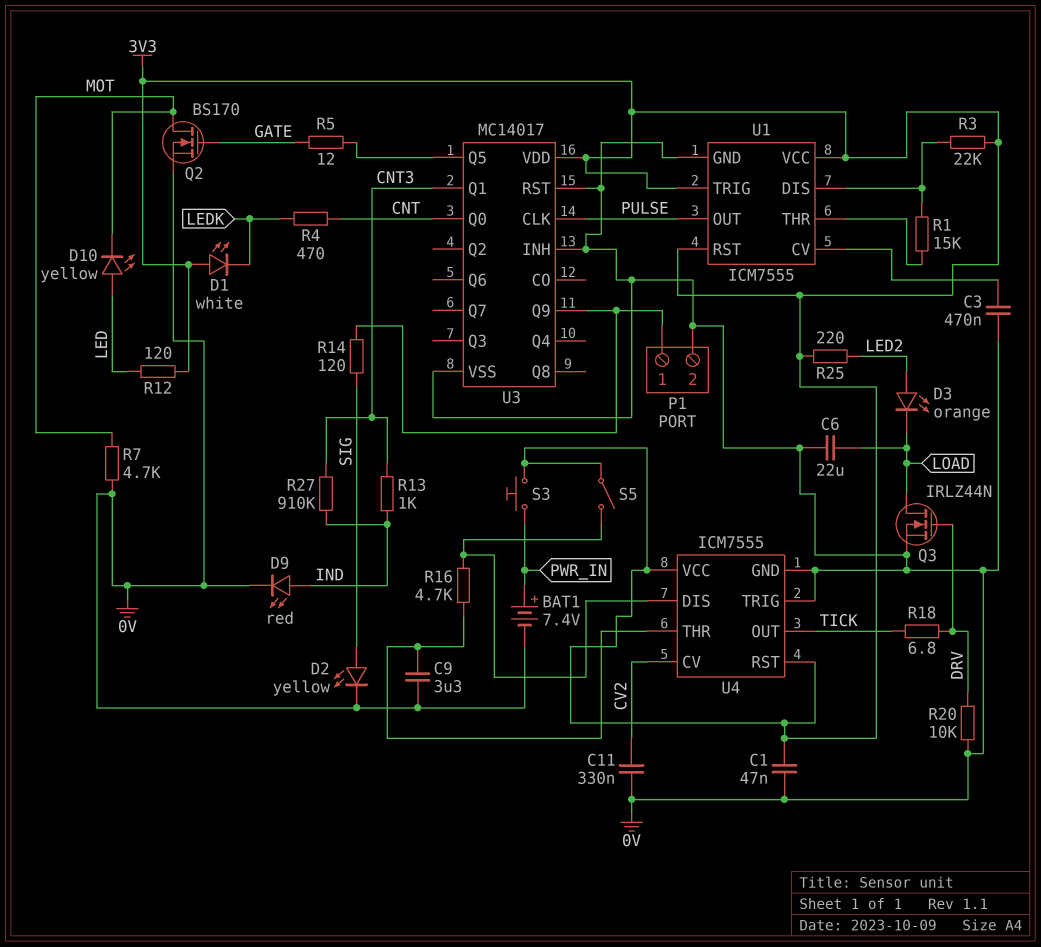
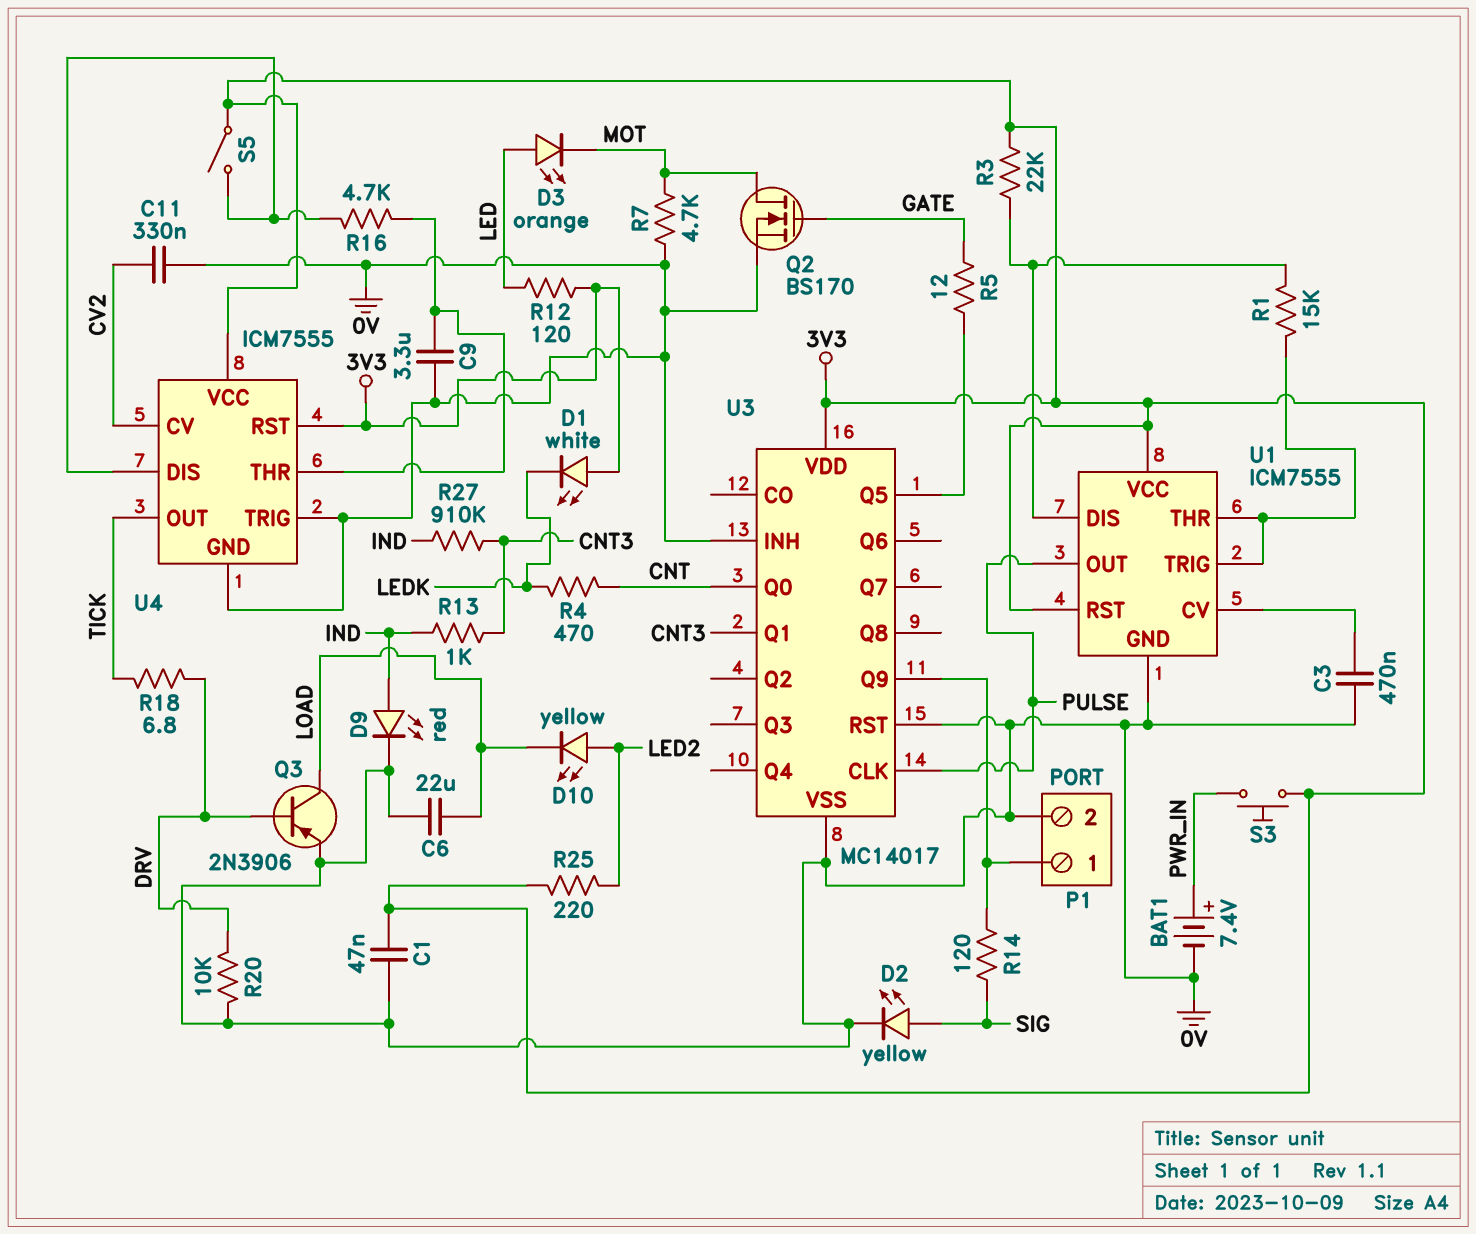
D3: LED orange (A LED2, K LOAD) -> LED orange (A LED, K MOT)
D10: LED yellow (A LED, K MOT) -> LED yellow (A LED2, K LOAD)
Q3: NMOS IRLZ44N (G DRV, D LOAD, S 0V) -> PNP 2N3906 (B DRV, C LOAD, E 0V)
U1 pin TRIG: 3V3 -> U1/THR

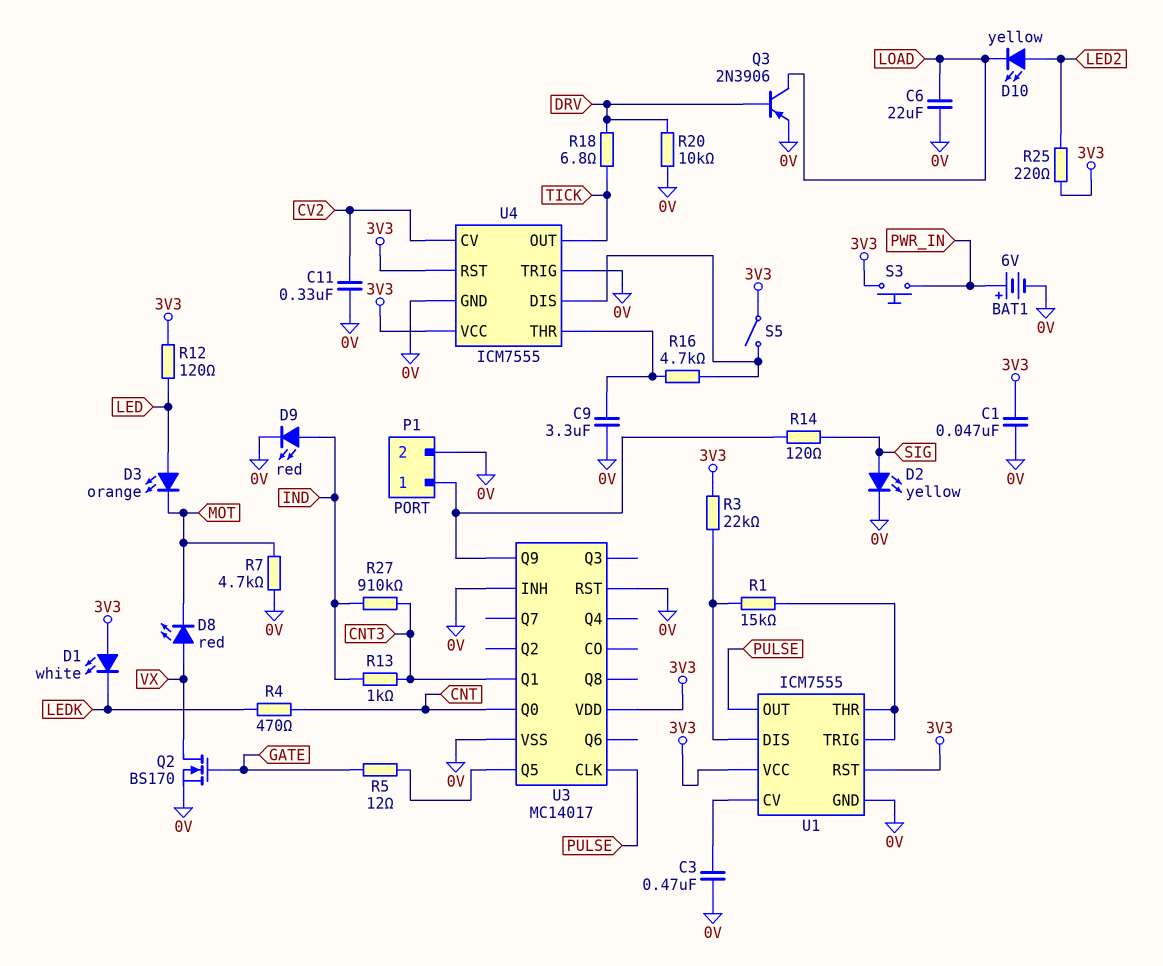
BAT1: 7.4V (plus PWR_IN, minus 0V) -> 6V (plus PWR_IN, minus 0V)
D8: none -> LED red (A VX, K MOT)
Q2: NMOS BS170 (G GATE, D MOT, S 0V) -> NMOS BS170 (G GATE, D VX, S 0V)

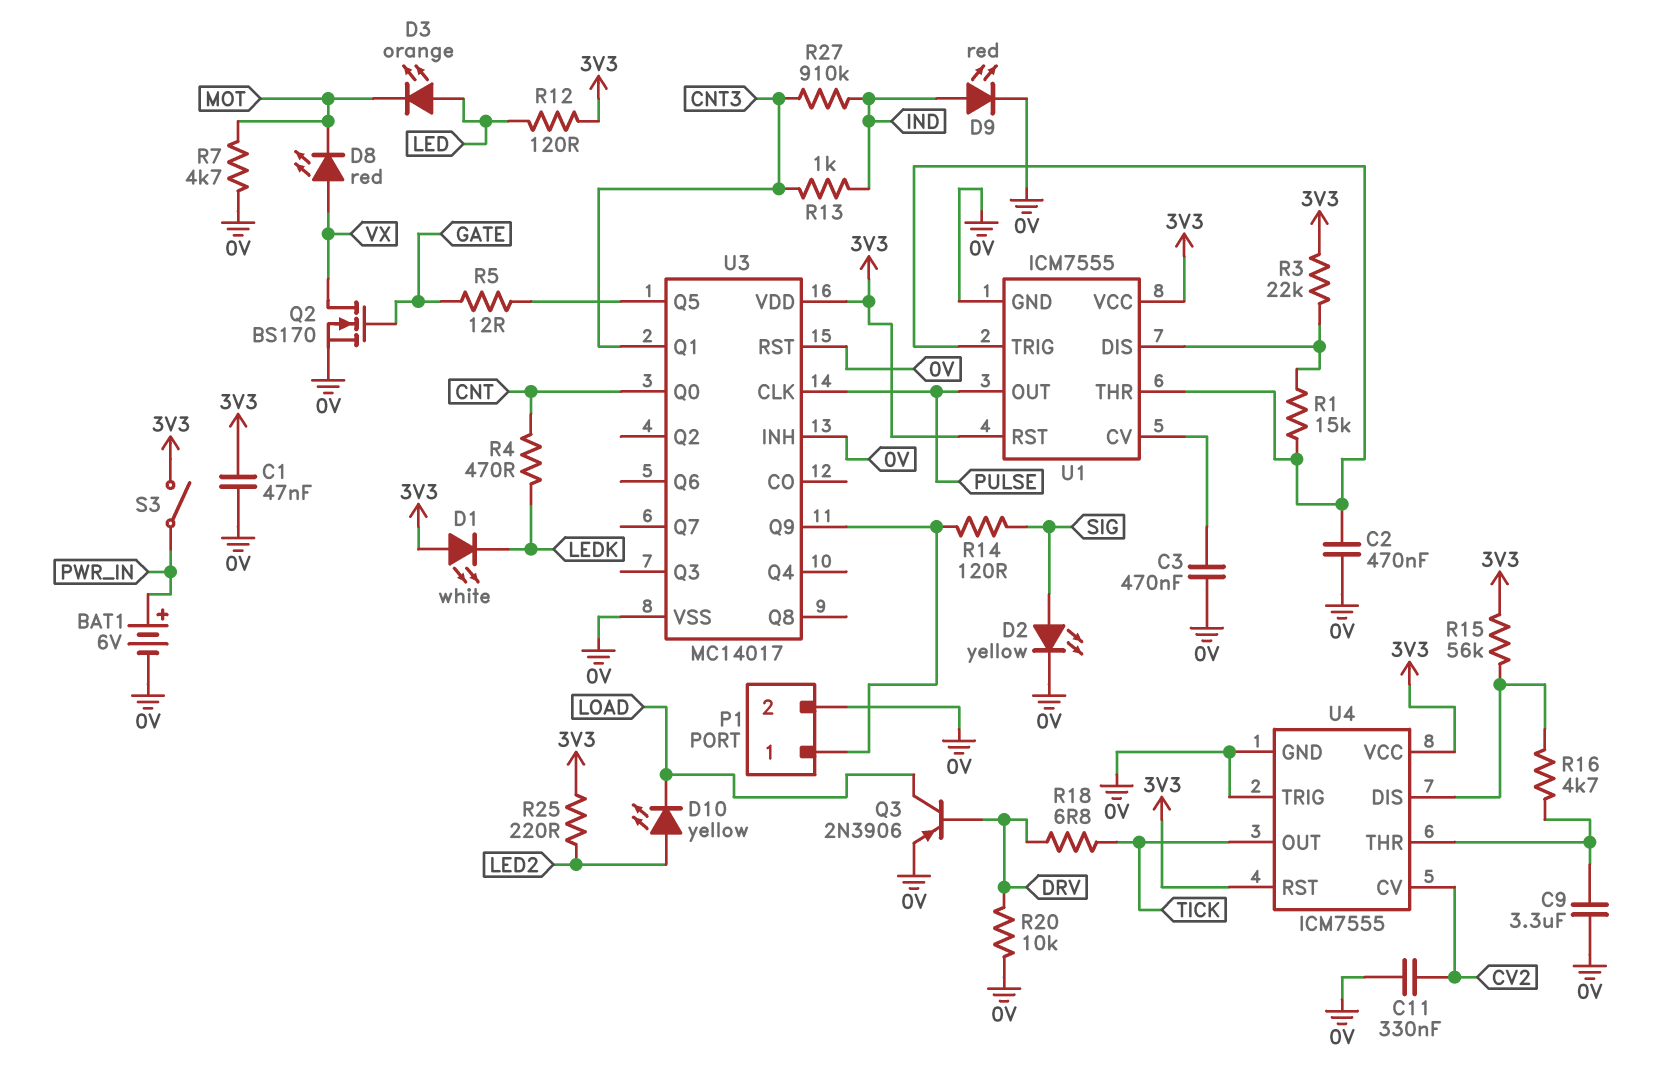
C2: none -> 470nF (0V, U1/THR)
C6: 22uF (0V, LOAD) -> none
R15: none -> 56k (3V3, U4/DIS)
S3: button (3V3, PWR_IN) -> switch (3V3, PWR_IN)
S5: switch (3V3, U4/DIS) -> none

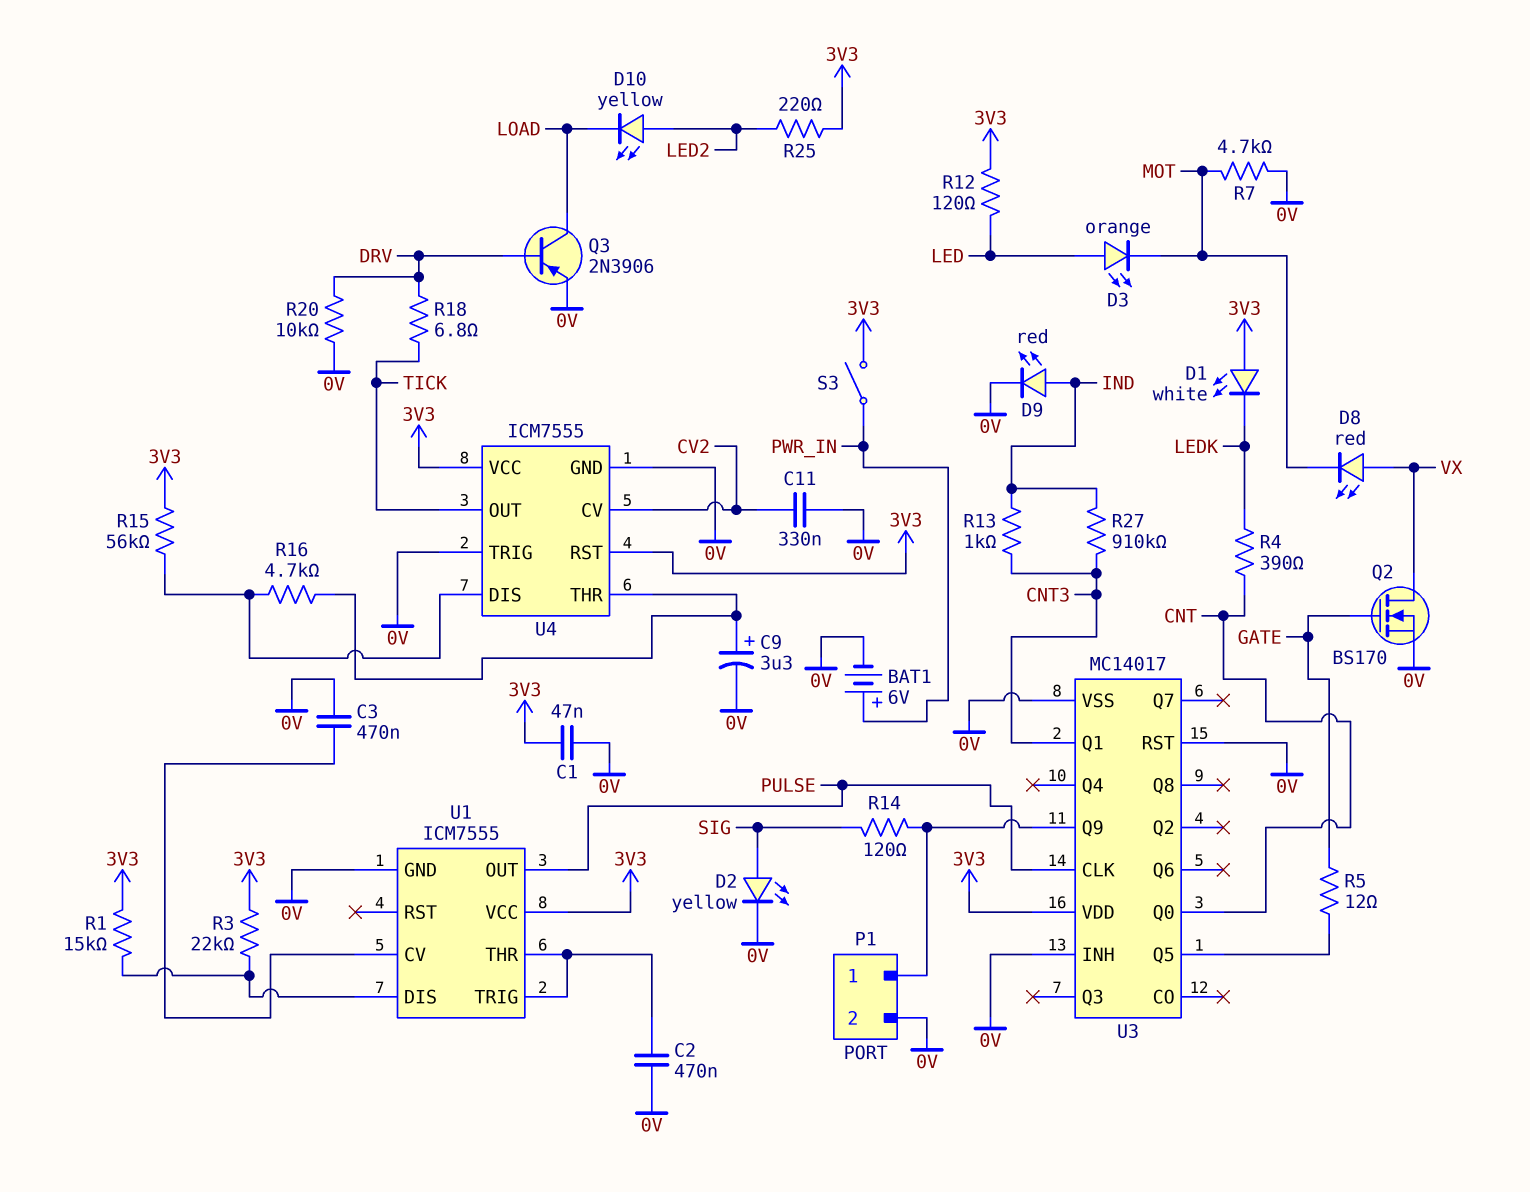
C9: 3.3uF (0V, U4/THR) -> 3.3uF (plus U4/THR, minus 0V)
R1: 15k (U1/DIS, U1/THR) -> 15k (3V3, U1/DIS)
R4: 470 (CNT, LEDK) -> 390 (CNT, LEDK)
U1 pin RST: 3V3 -> none

